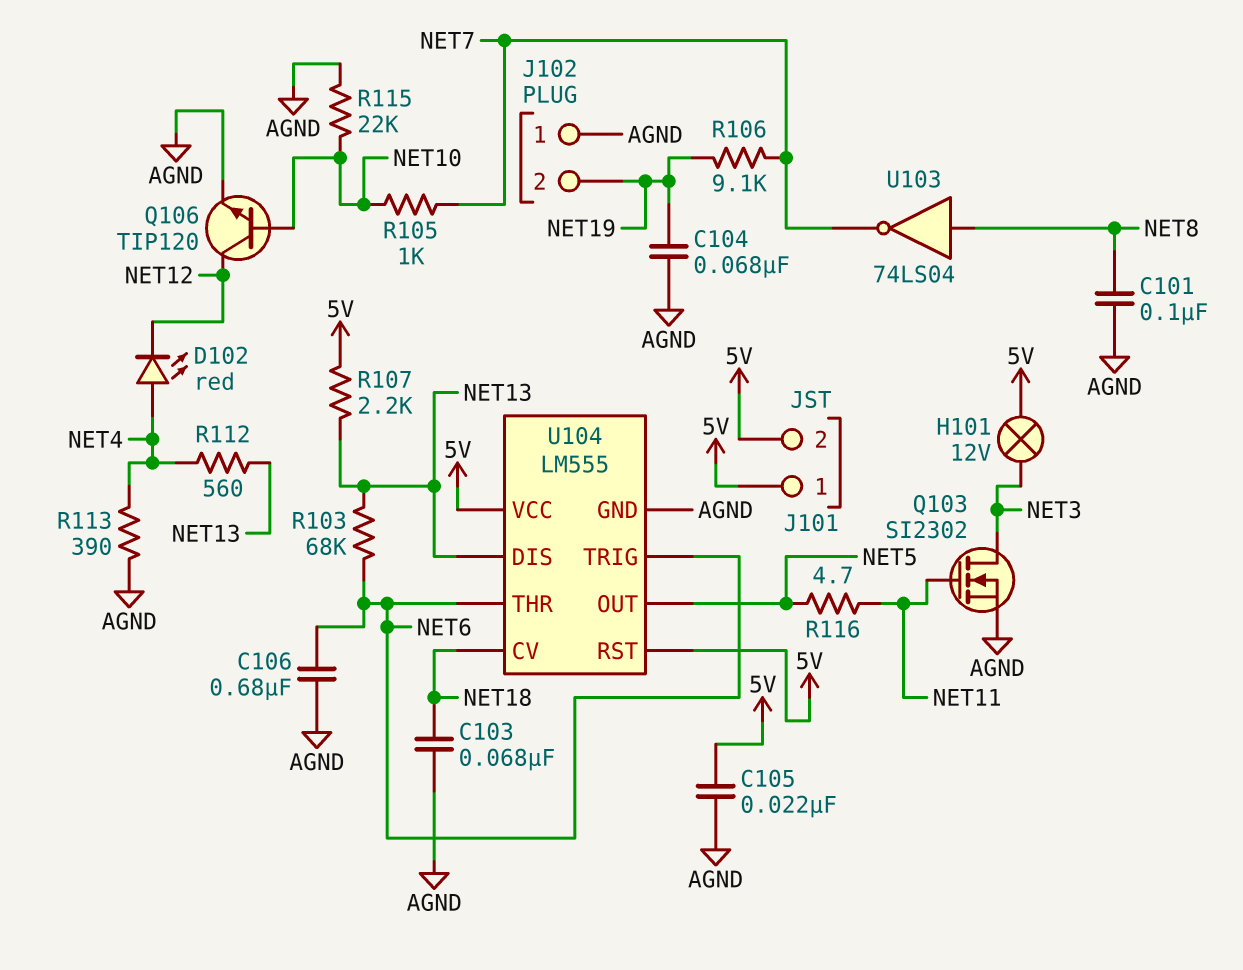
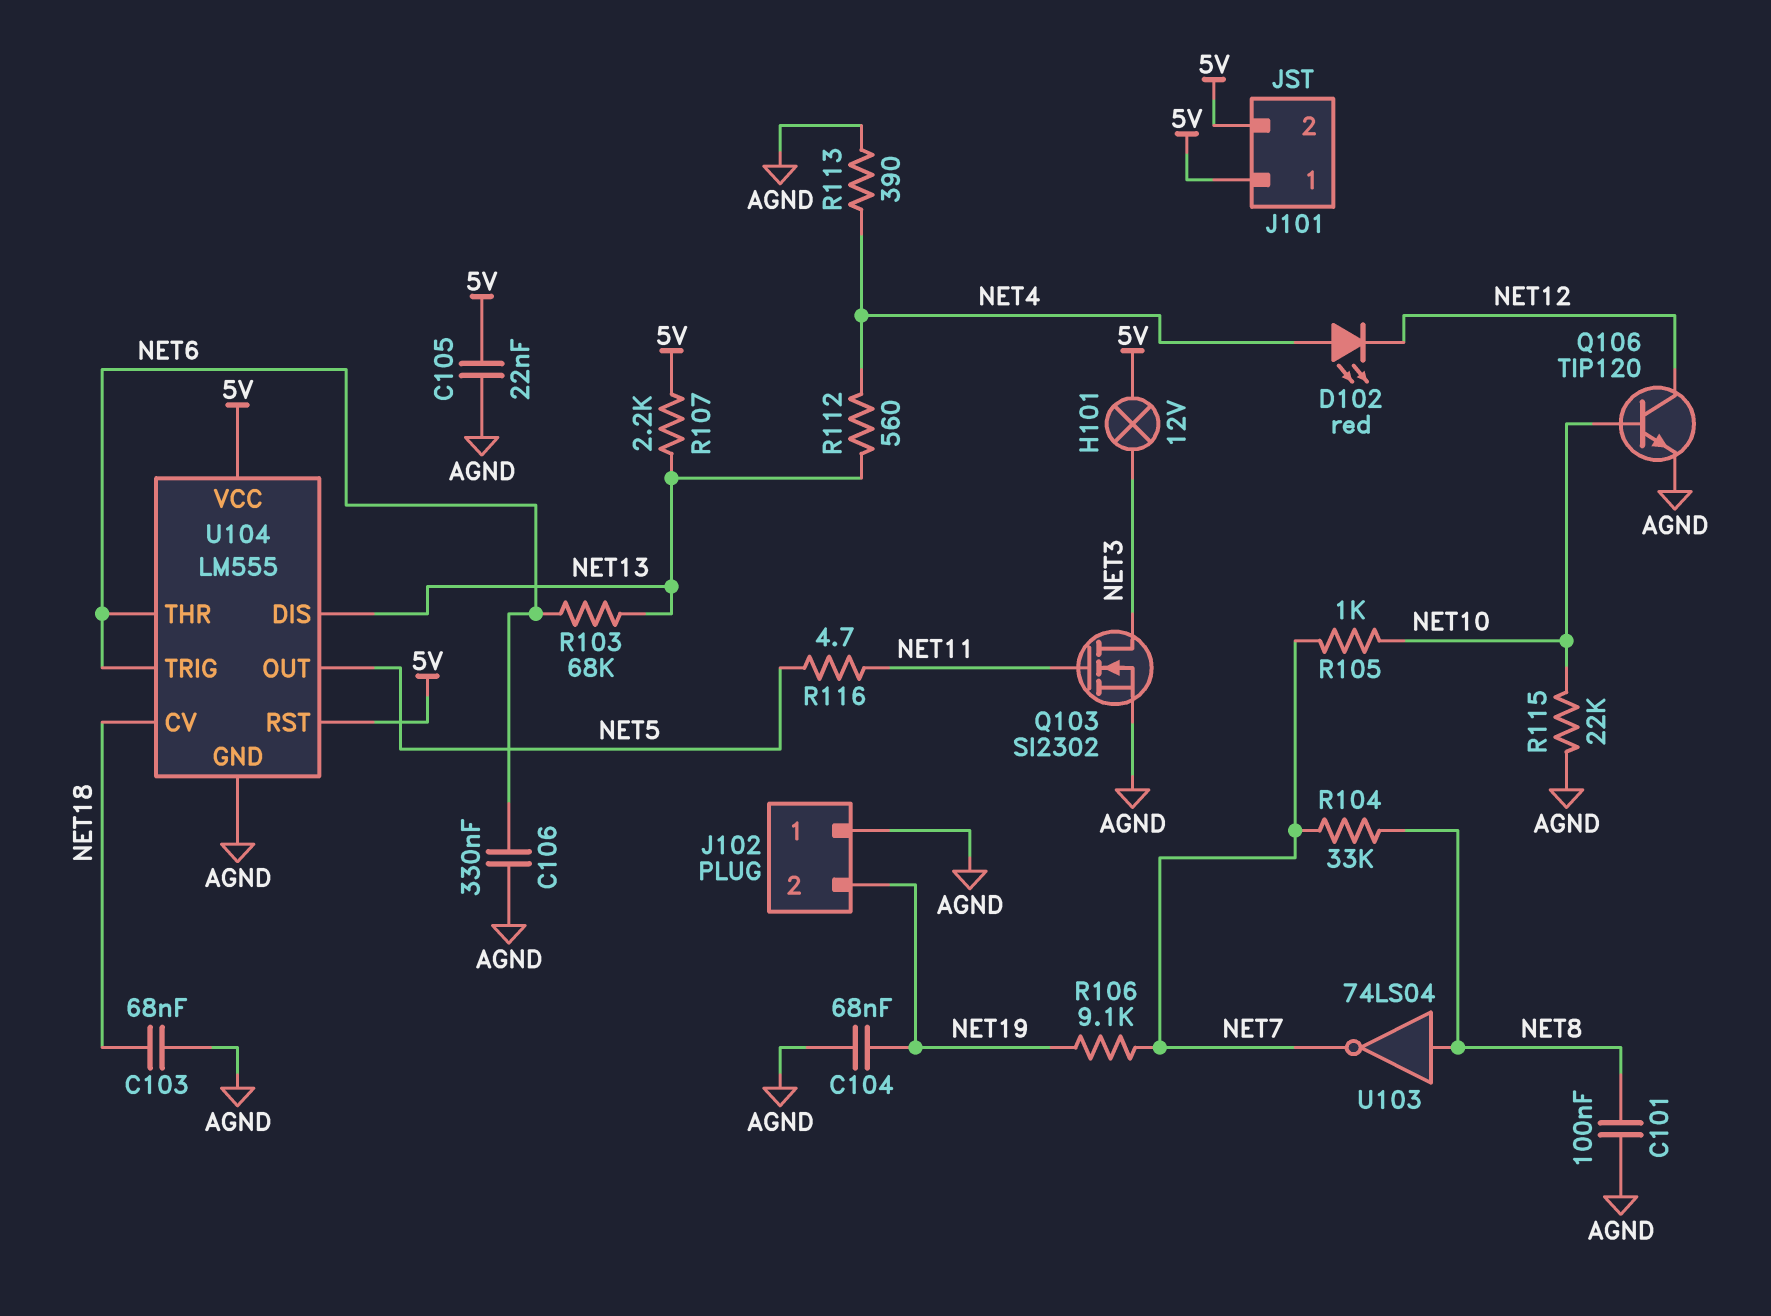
C106: 680nF (AGND, NET6) -> 330nF (AGND, NET6)
R104: none -> 33k (NET7, NET8)

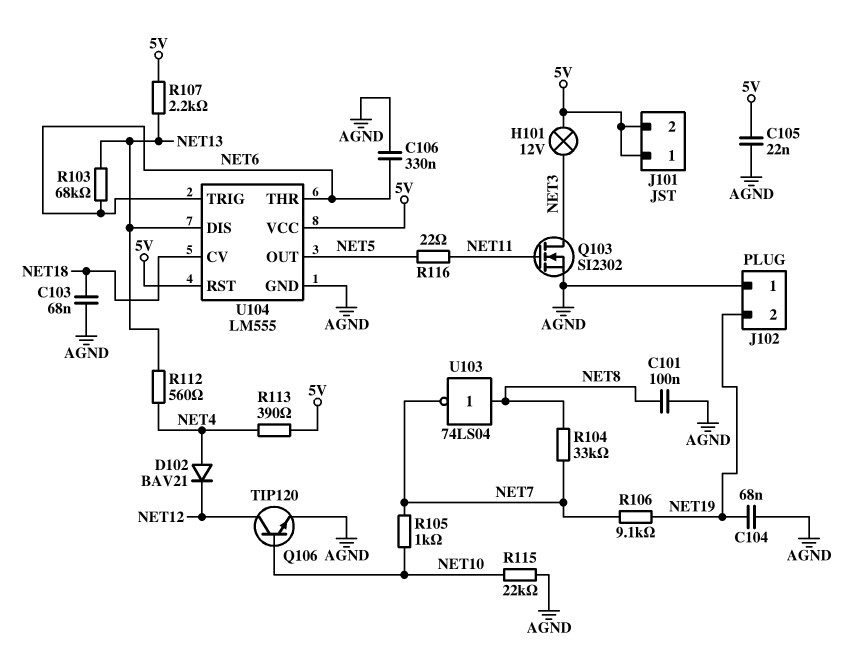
D102: LED red (A NET4, K NET12) -> diode BAV21 (A NET4, K NET12)
R113: 390 (AGND, NET4) -> 390 (5V, NET4)
R116: 4.7 (NET5, NET11) -> 22 (NET5, NET11)

